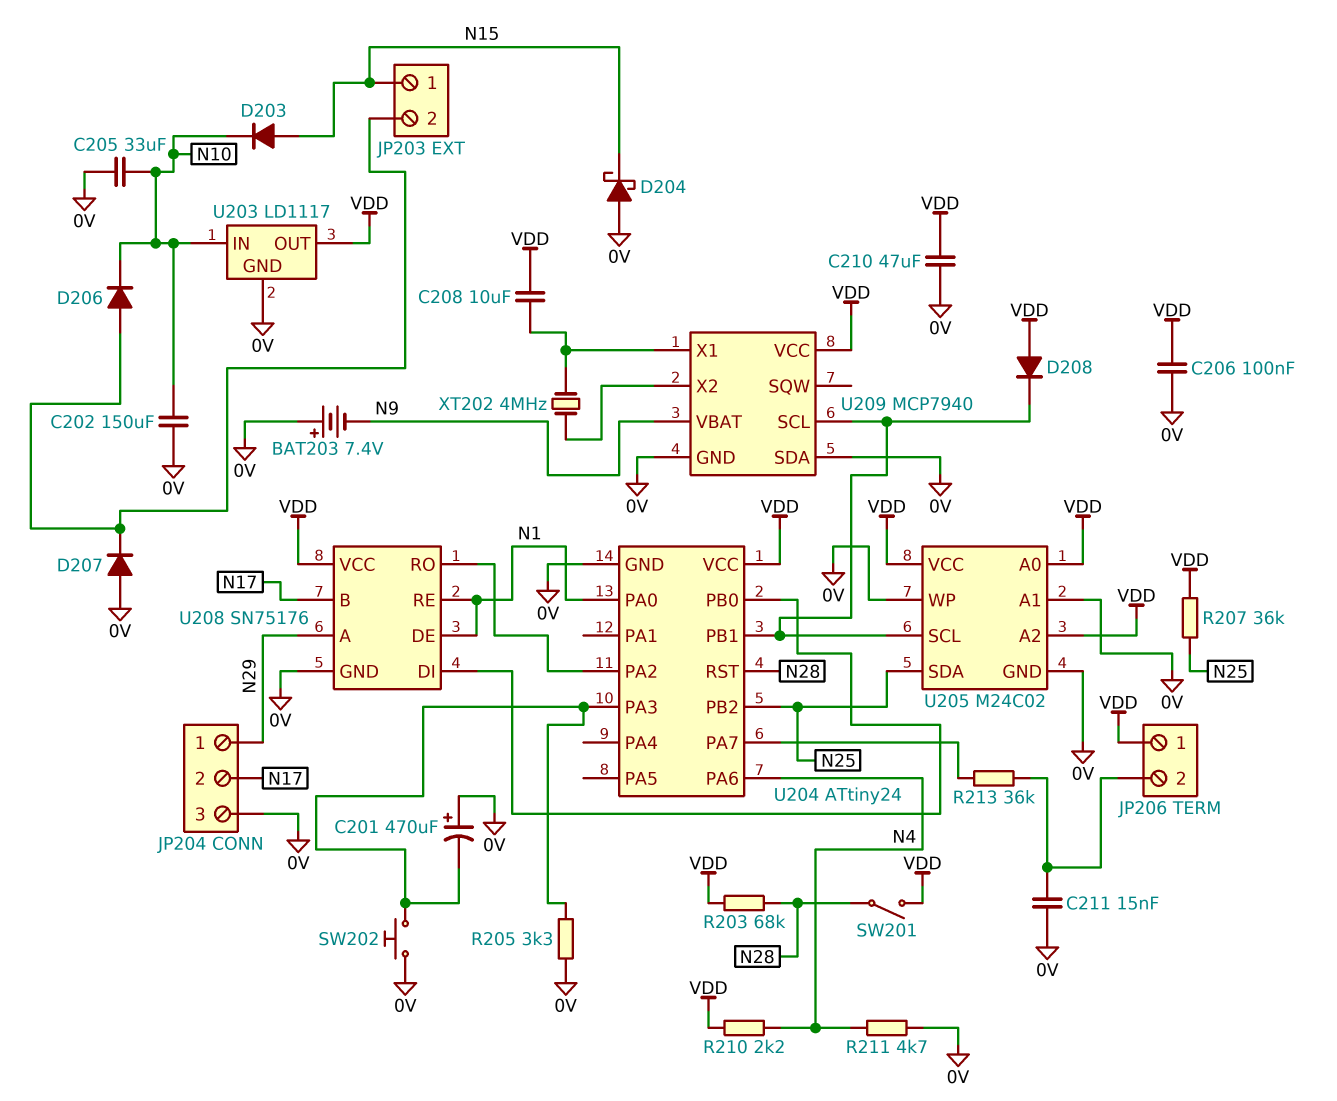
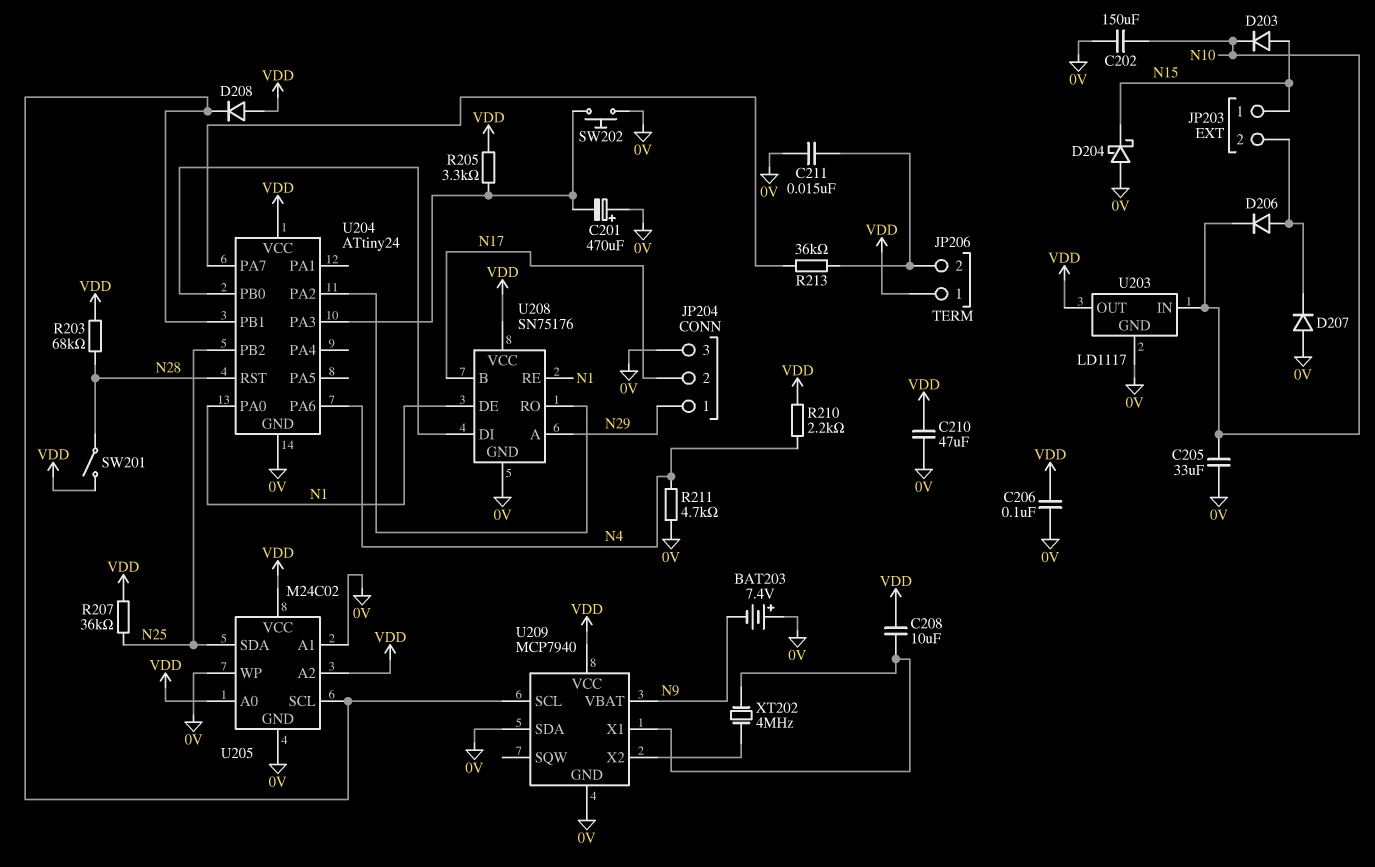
R205: 3.3k (0V, U204/PA3) -> 3.3k (U204/PA3, VDD)

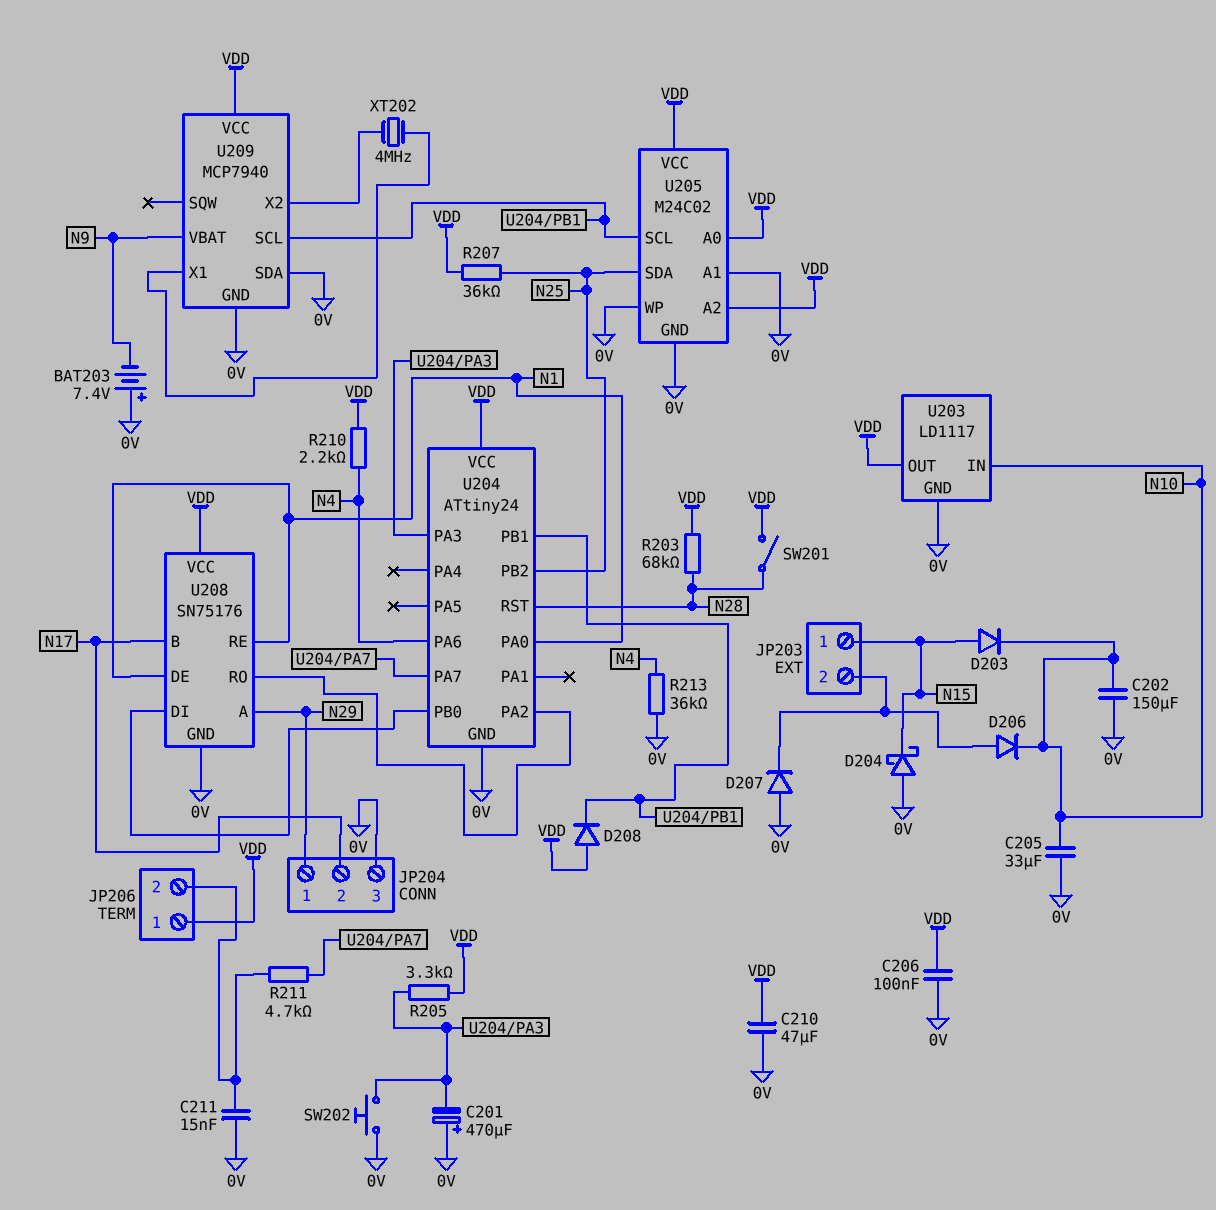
C208: 10uF (U209/X1, VDD) -> none
R211: 4.7k (0V, N4) -> 4.7k (JP206/2, U204/PA7)
R213: 36k (JP206/2, U204/PA7) -> 36k (0V, N4)

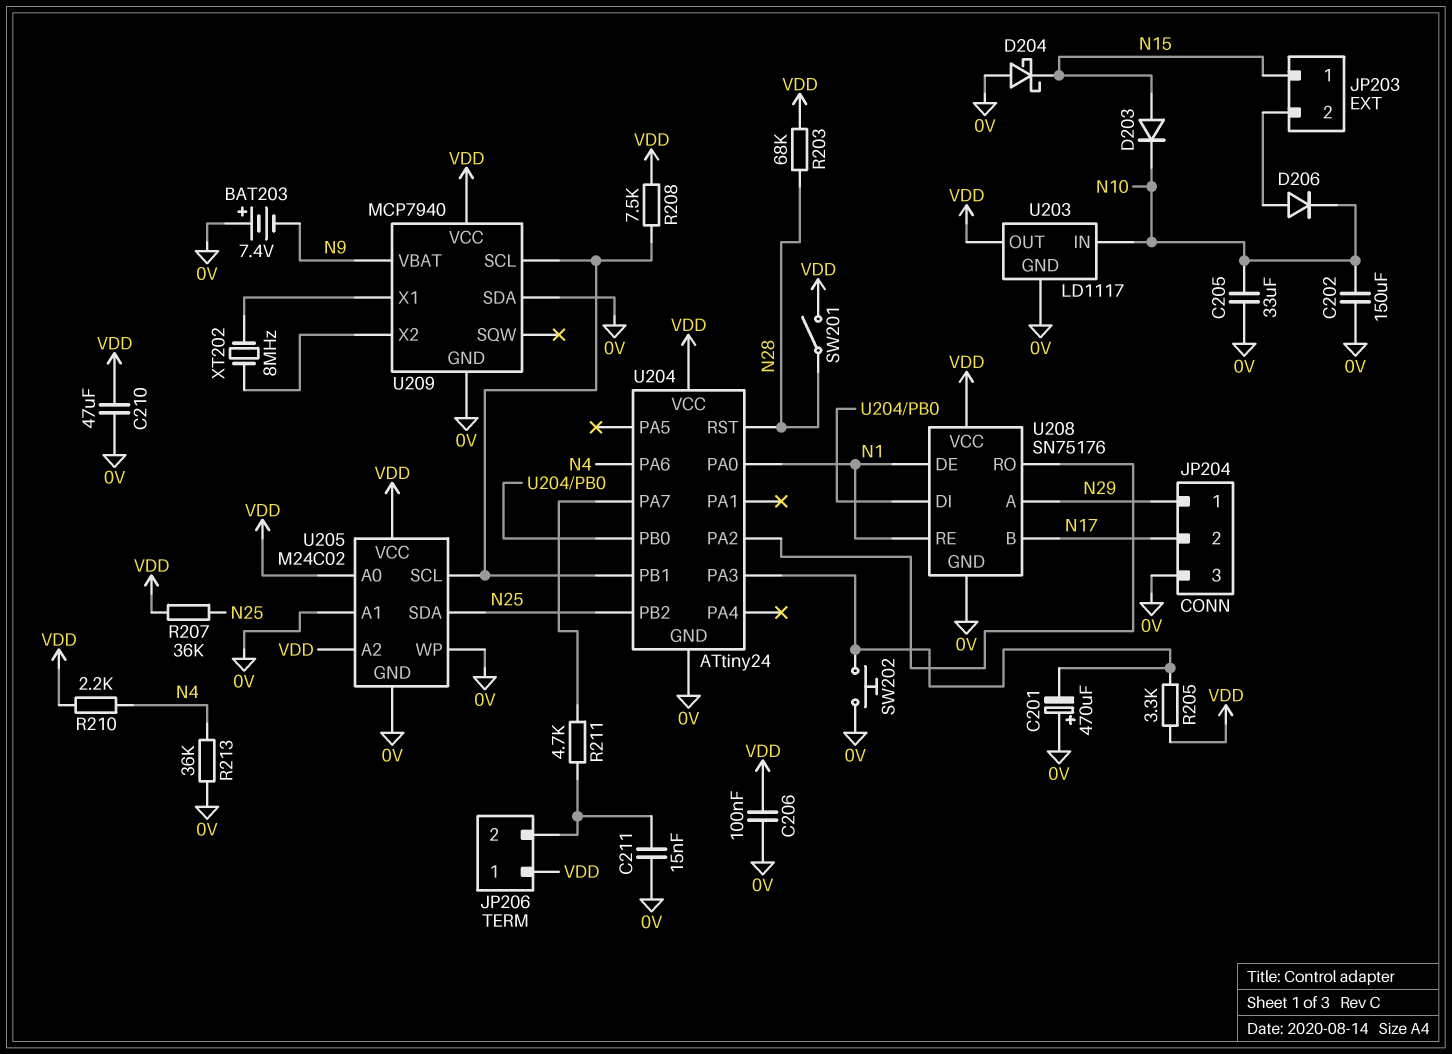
D207: diode (A 0V, K JP203/2) -> none
D208: diode (A VDD, K U204/PB1) -> none
R208: none -> 7.5k (U204/PB1, VDD)
XT202: 4MHz (U209/X1, U209/X2) -> 8MHz (U209/X1, U209/X2)

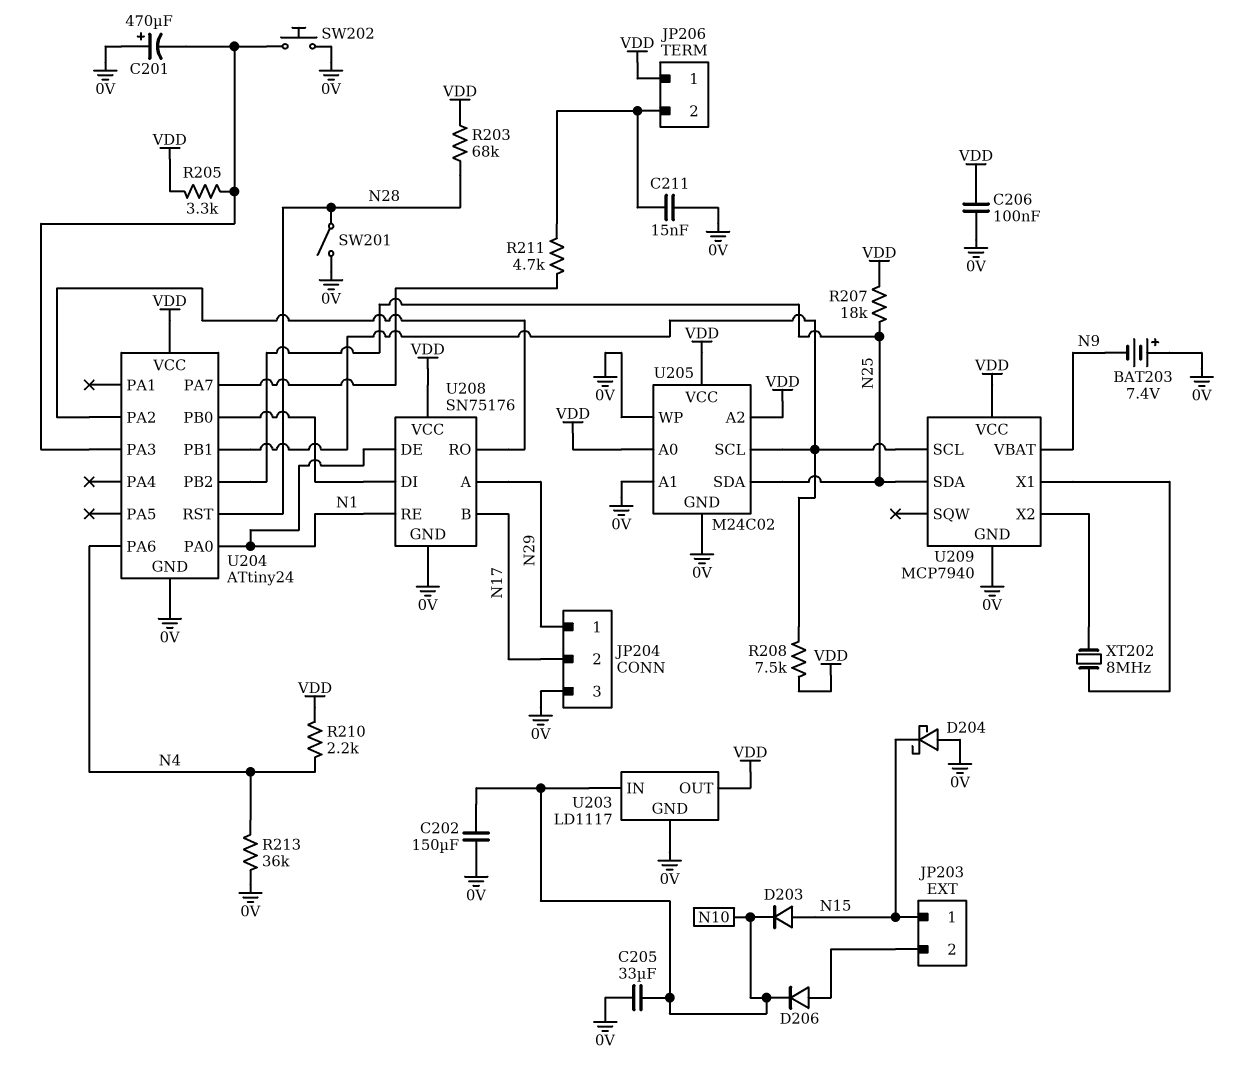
C210: 47uF (0V, VDD) -> none
R207: 36k (N25, VDD) -> 18k (N25, VDD)
SW201: switch (N28, VDD) -> switch (0V, N28)
U209 pin SDA: 0V -> N25

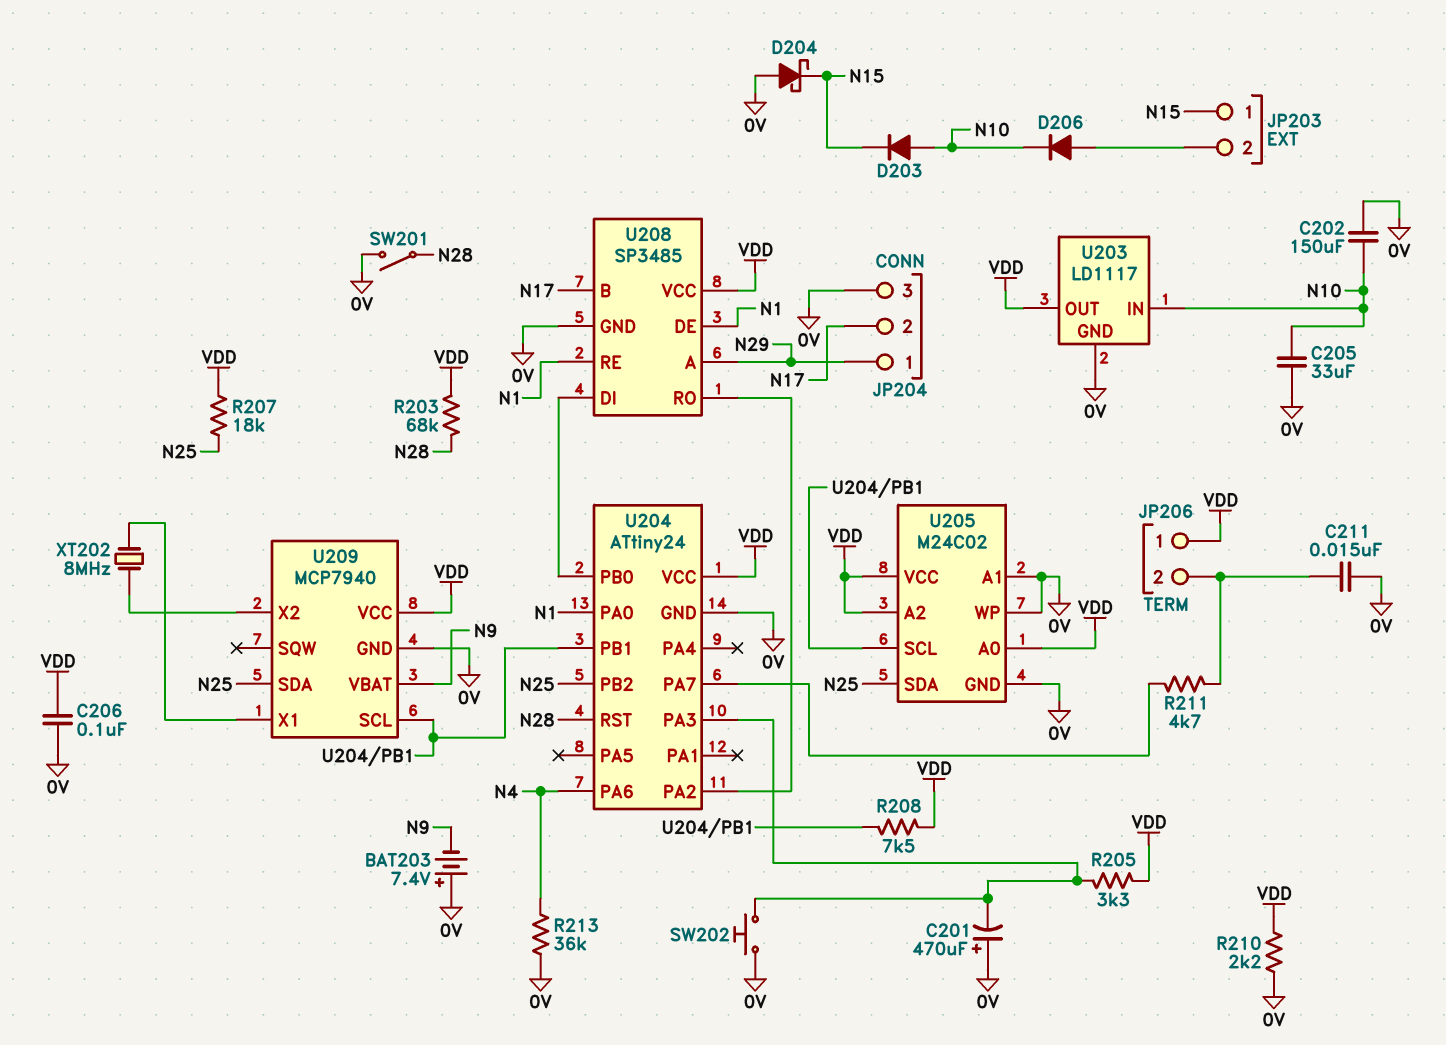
D203: diode (A N15, K N10) -> diode (A N10, K N15)
R210: 2.2k (N4, VDD) -> 2.2k (0V, VDD)
U208: SN75176 -> SP3485

